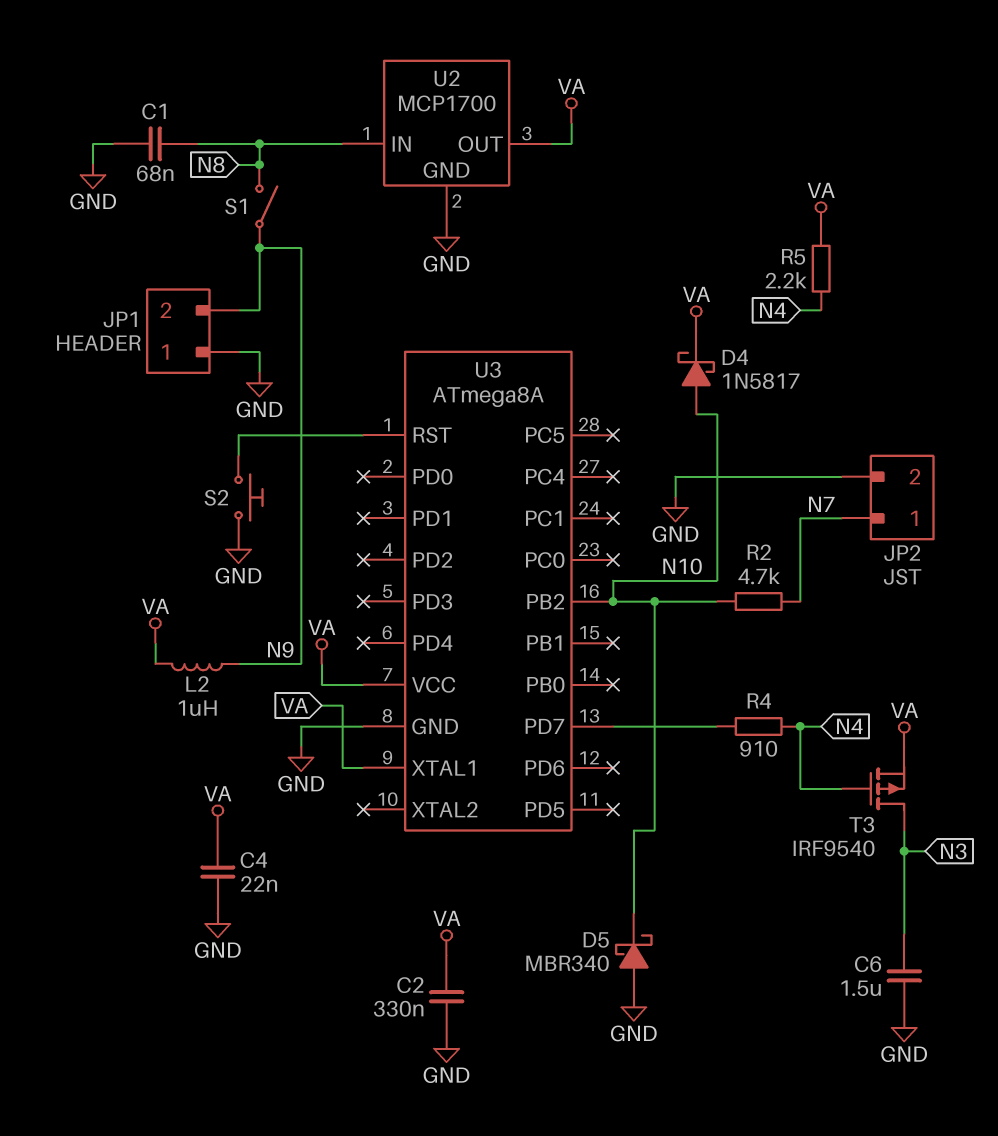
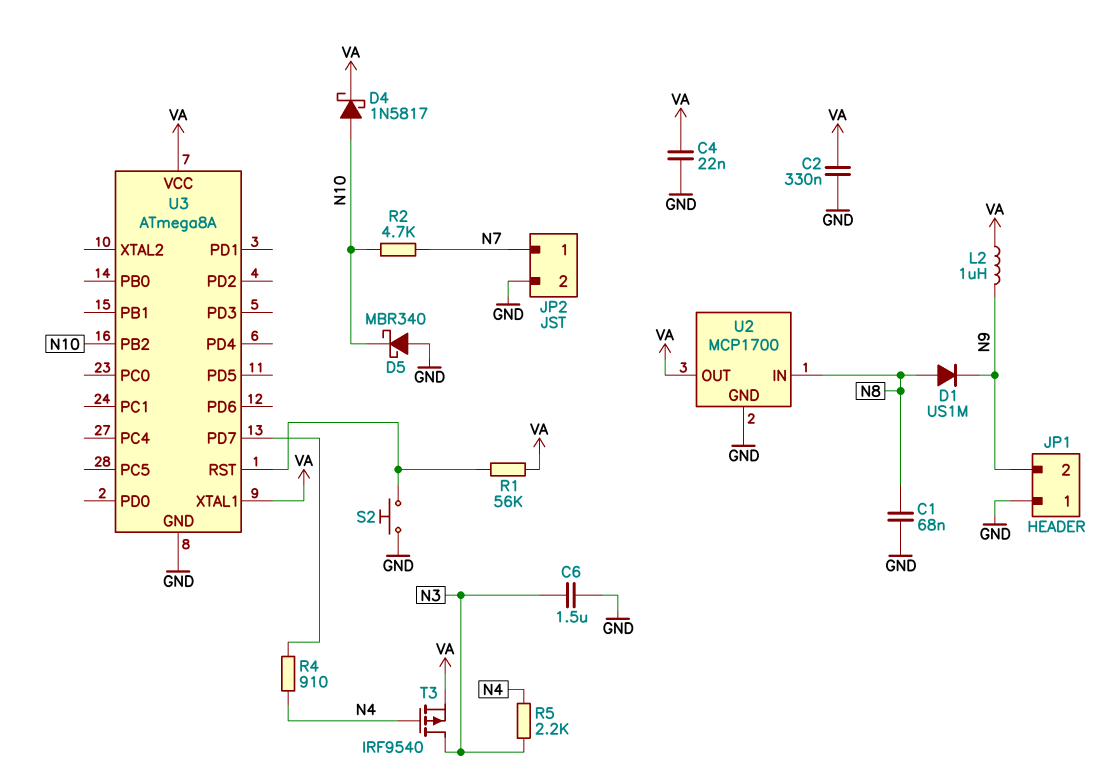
D1: none -> diode US1M (A N8, K N9)
R1: none -> 56k (U3/RST, VA)
R5: 2.2k (N4, VA) -> 2.2k (N3, N4)
S1: switch (N8, N9) -> none

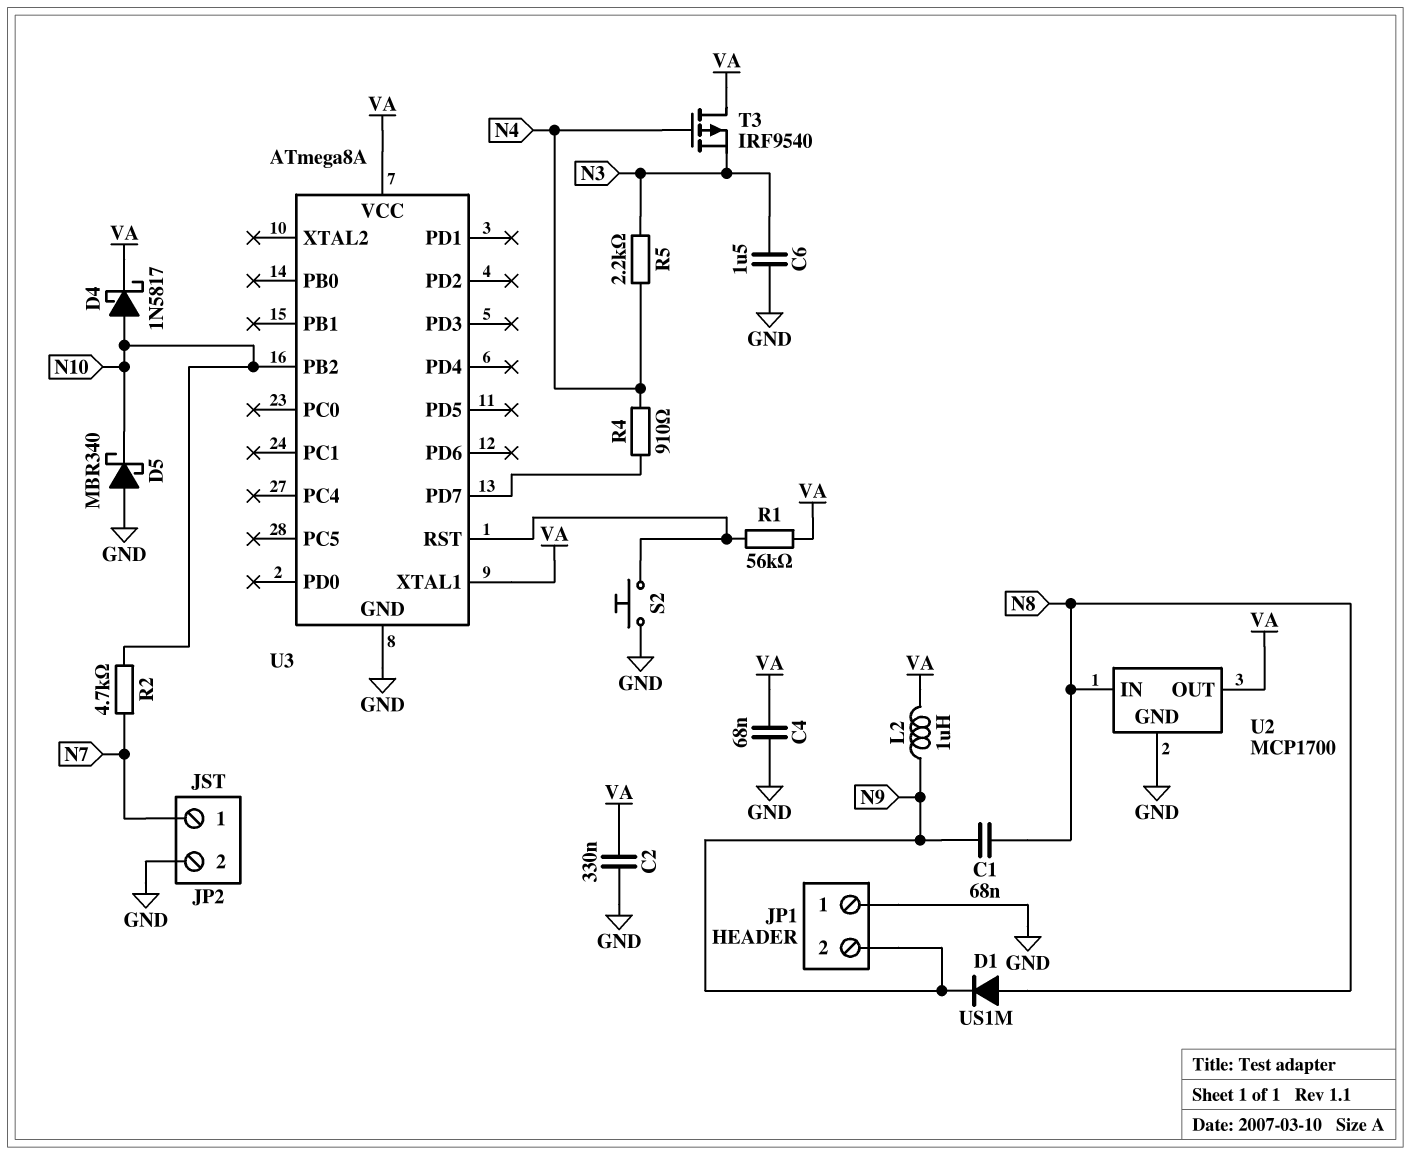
C1: 68nF (GND, N8) -> 68nF (N8, N9)
C4: 22nF (GND, VA) -> 68nF (GND, VA)
T3: PMOS IRF9540 (G N4, D N3, S VA) -> PMOS IRF9540 (G N4, D VA, S N3)

